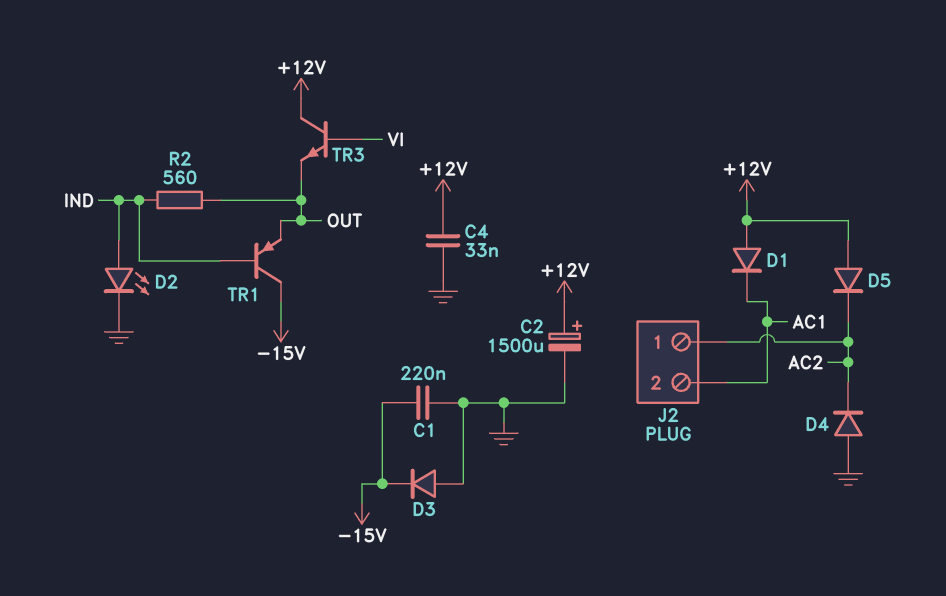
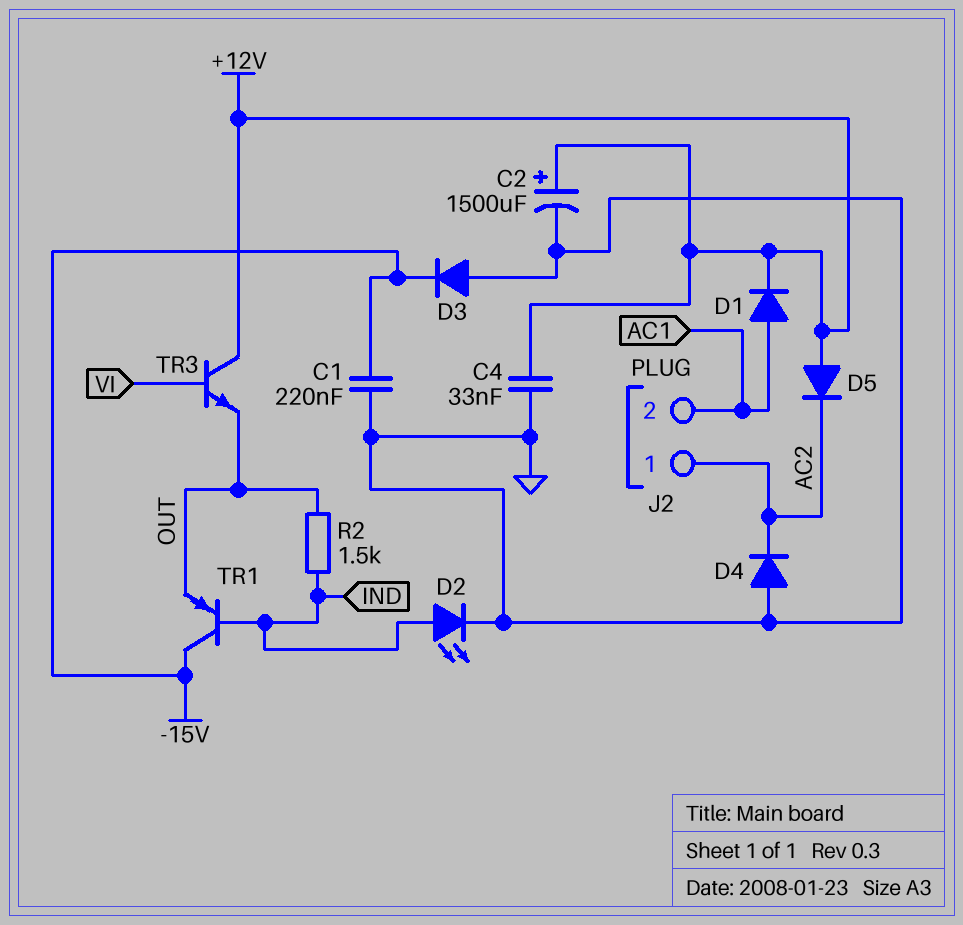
D1: diode (A +12V, K AC1) -> diode (A AC1, K +12V)
R2: 560 (IND, OUT) -> 1.5k (IND, OUT)

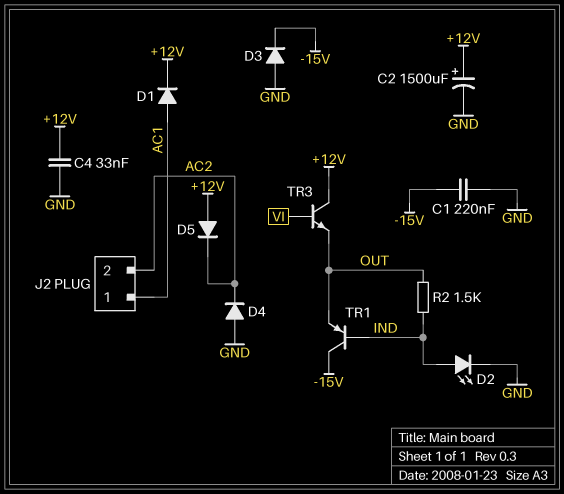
J2 pin 1: AC2 -> AC1
J2 pin 2: AC1 -> AC2

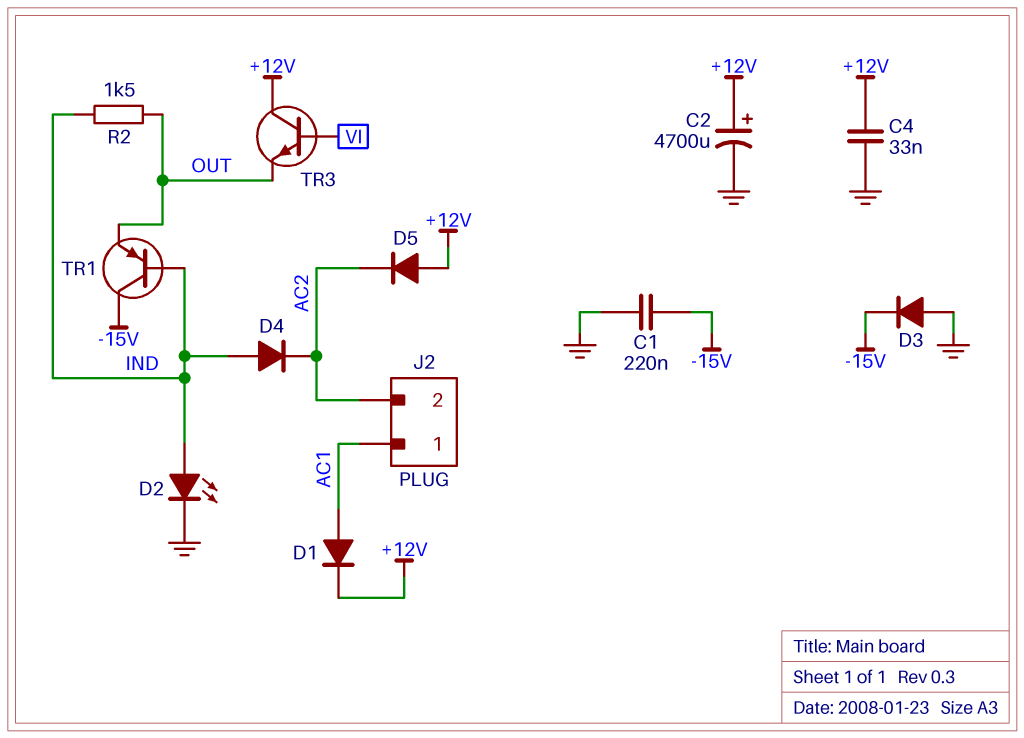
C2: 1500uF (plus +12V, minus GND) -> 4700uF (plus +12V, minus GND)
D4: diode (A GND, K AC2) -> diode (A IND, K AC2)

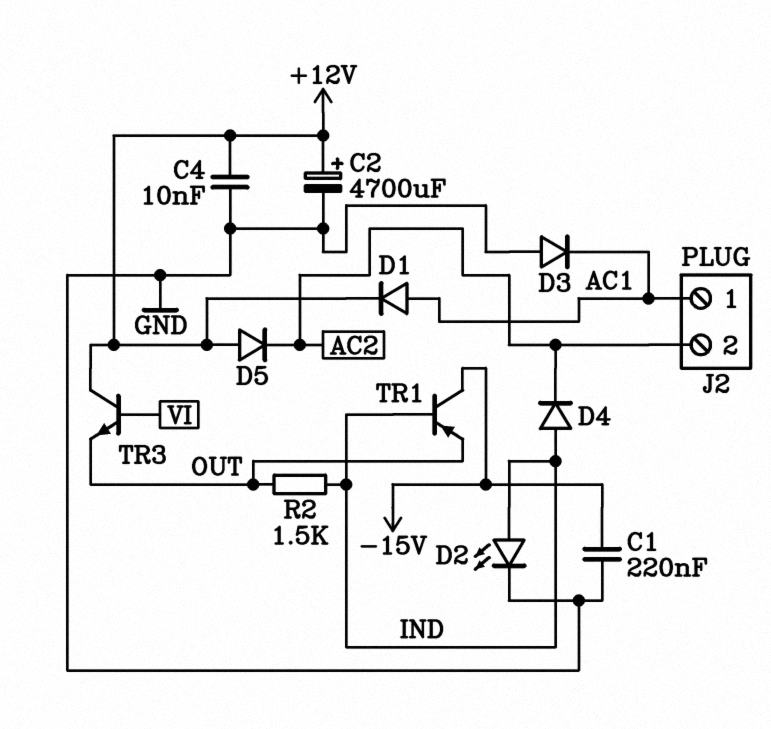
C4: 33nF (+12V, GND) -> 10nF (+12V, GND)
D3: diode (A GND, K -15V) -> diode (A GND, K AC1)

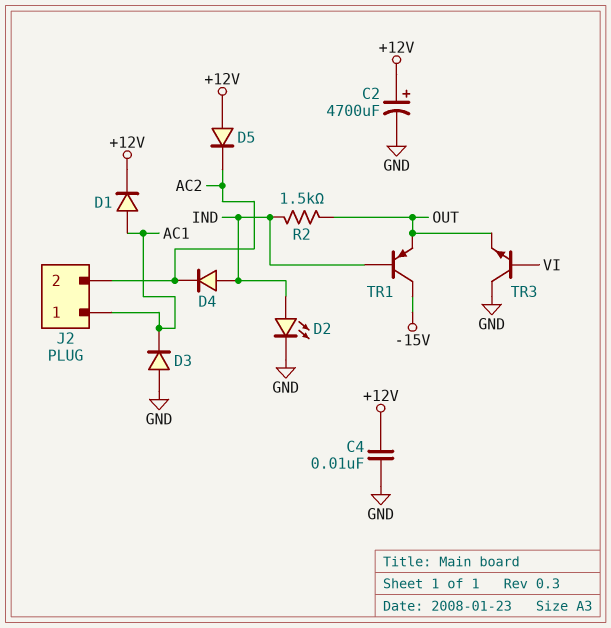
C1: 220nF (-15V, GND) -> none
TR3: NPN (B VI, C +12V, E OUT) -> NPN (B VI, C GND, E OUT)

